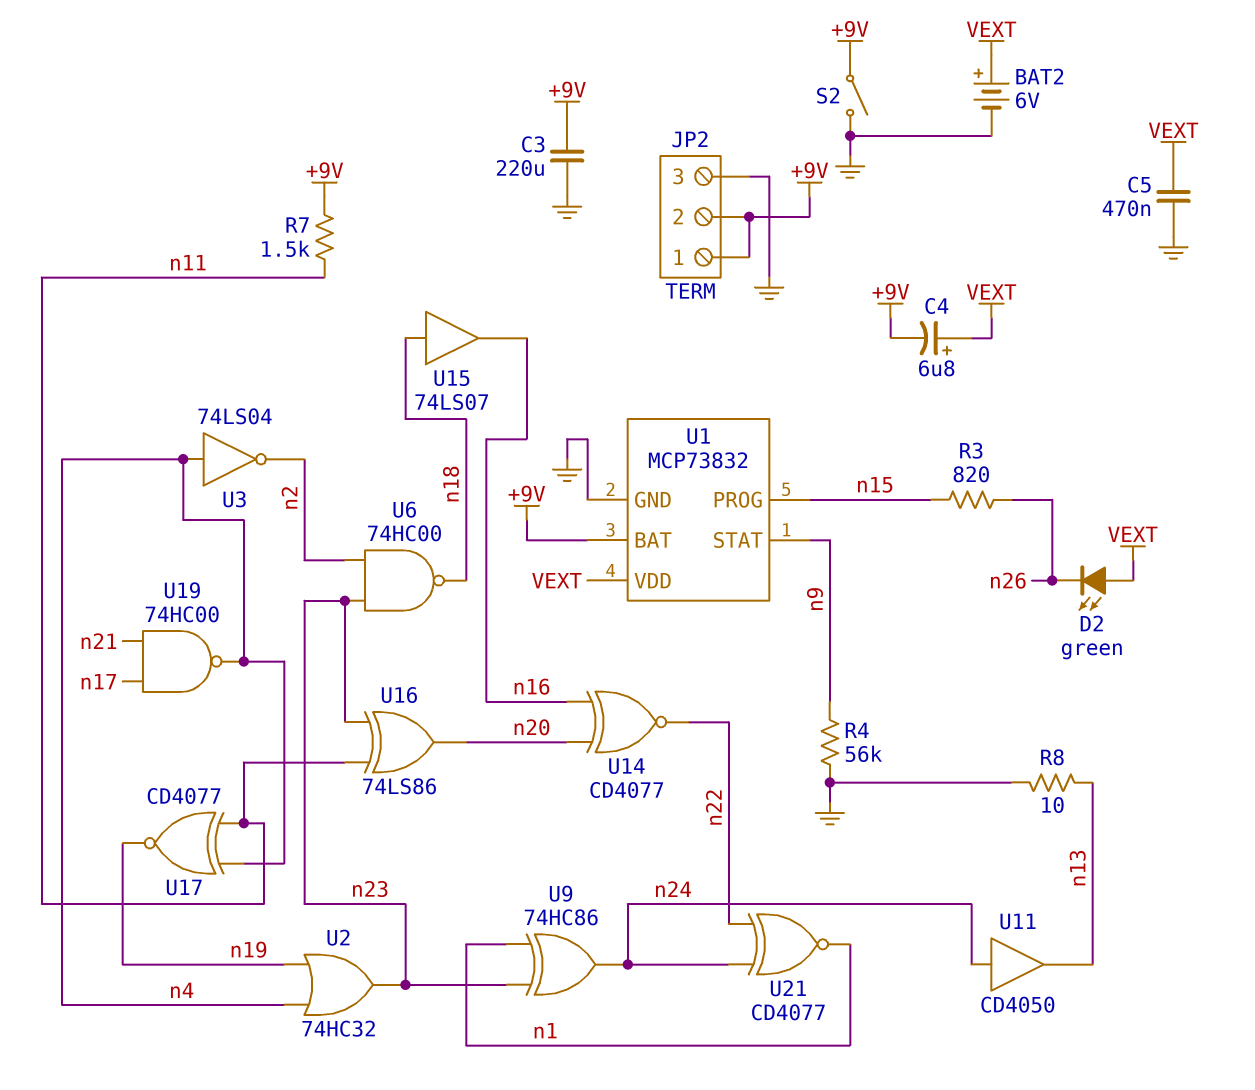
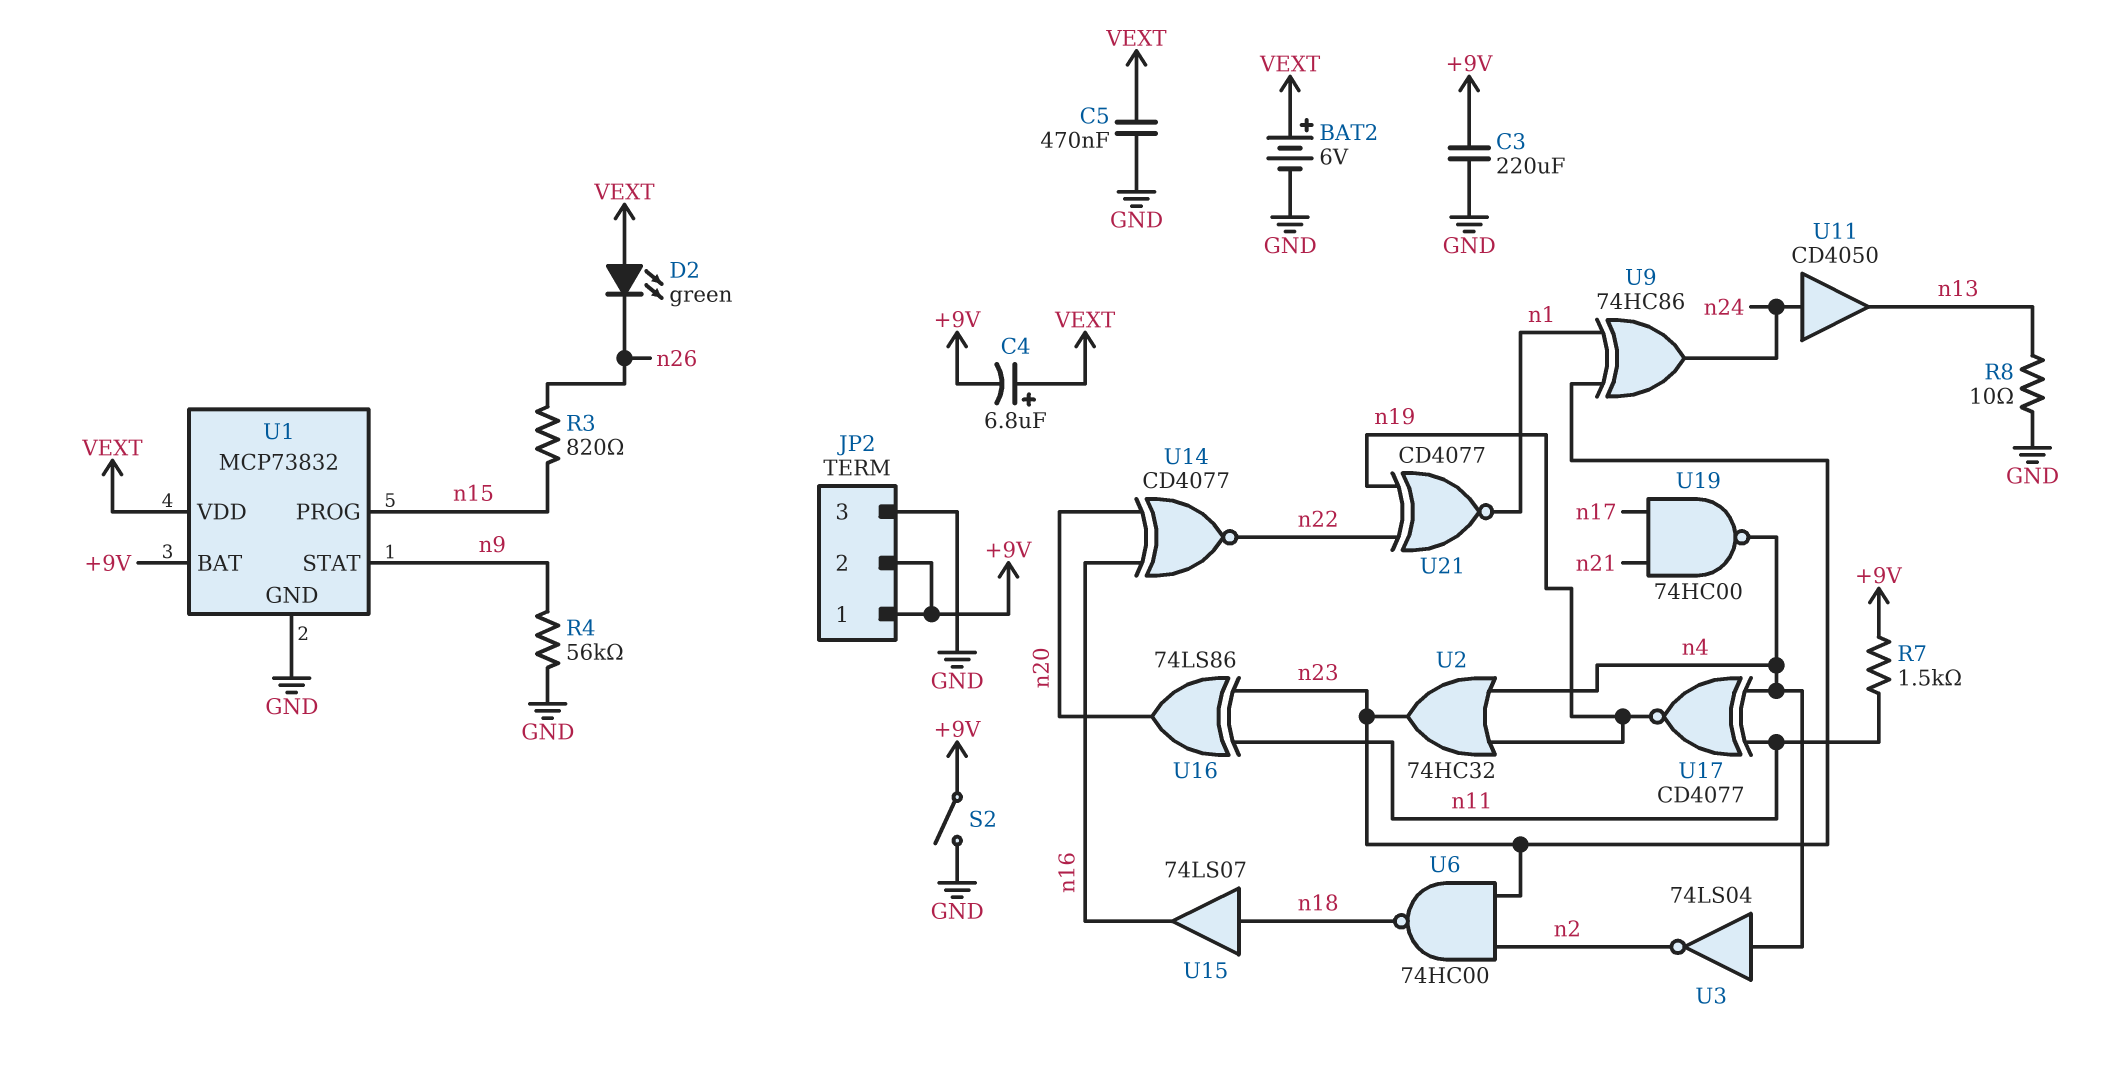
U21: XNOR CD4077 (in n22, in n24, out n1) -> XNOR CD4077 (in n19, in n22, out n1)

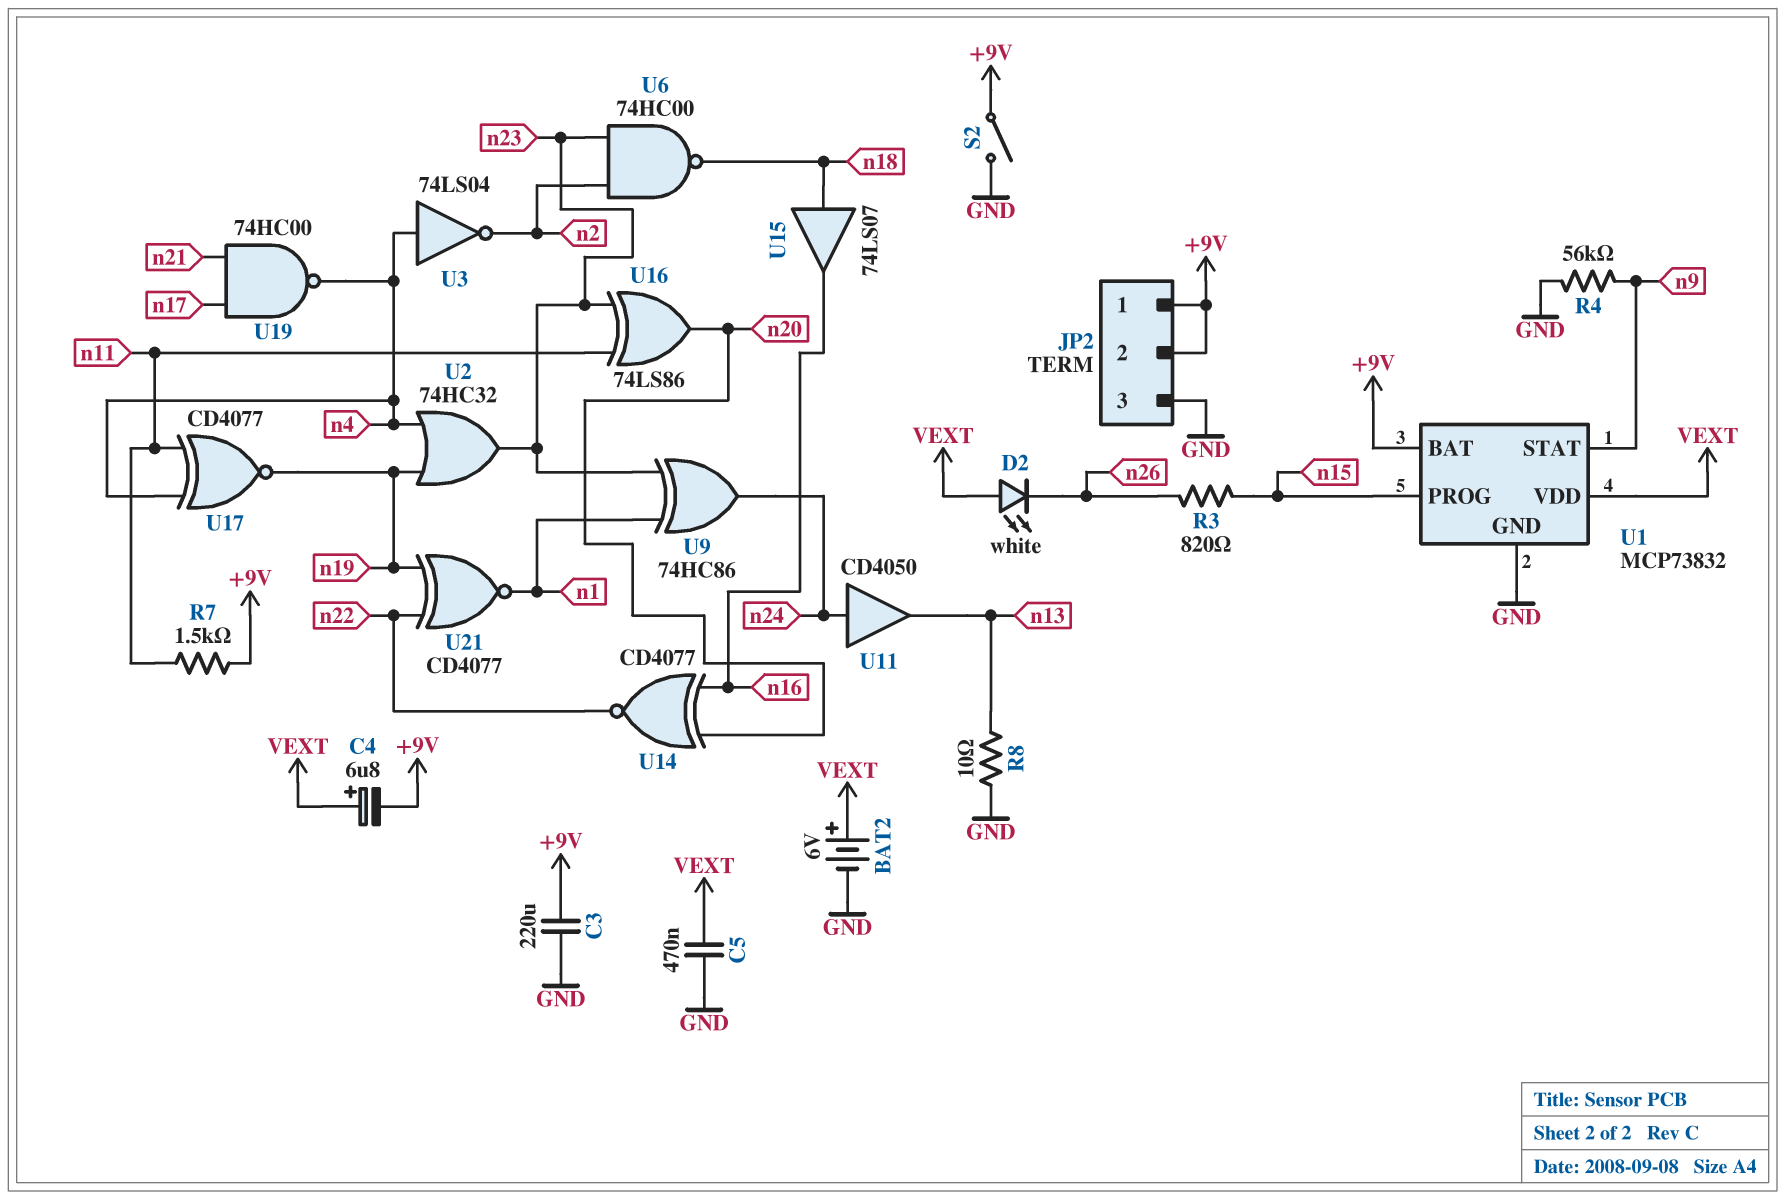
D2: LED green (A VEXT, K n26) -> LED white (A VEXT, K n26)

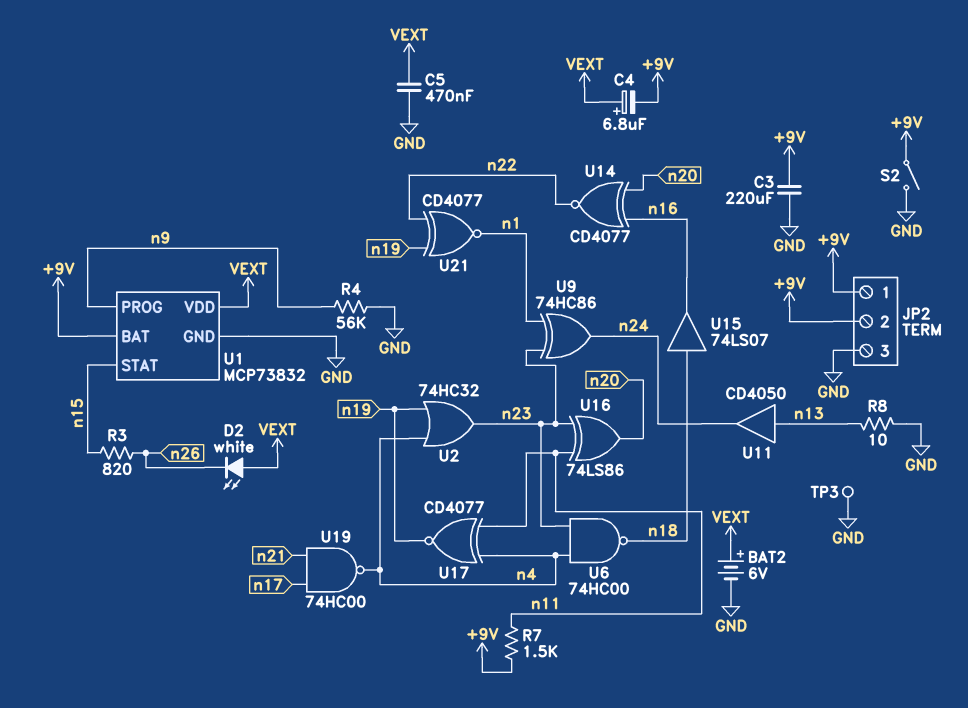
TP3: none -> test point (GND)
U1 pin PROG: n15 -> n9
U1 pin STAT: n9 -> n15
U3: NOT 74LS04 (in n4, out n2) -> none
U6: NAND 74HC00 (in n2, in n23, out n18) -> NAND 74HC00 (in n4, in n23, out n18)
U11: buffer CD4050 (in n24, out n13) -> buffer CD4050 (in n13, out n24)

